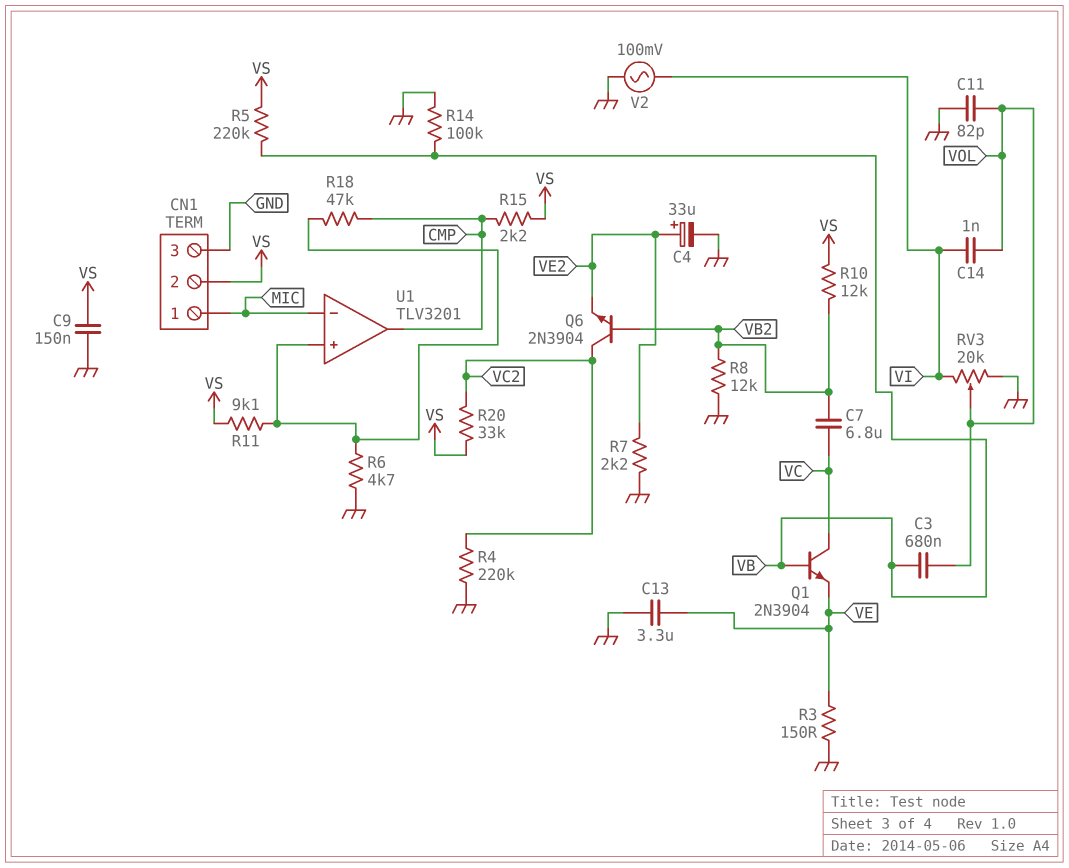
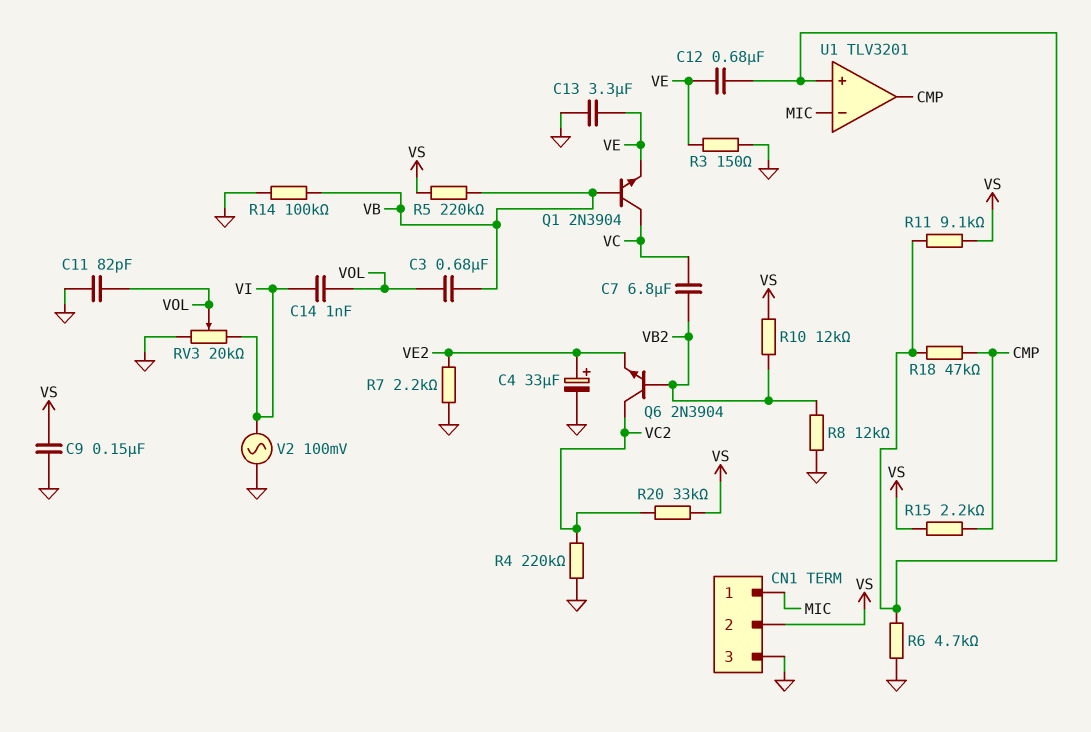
C12: none -> 680nF (U1/in+, VE)

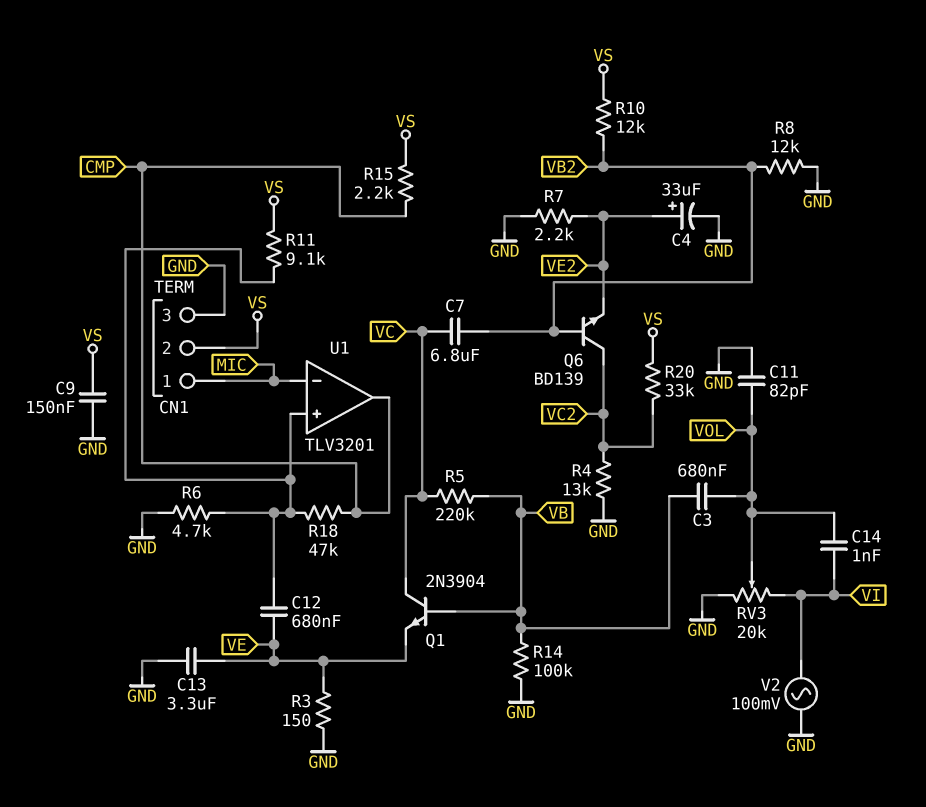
Q6: NPN 2N3904 (B VB2, C VC2, E VE2) -> NPN BD139 (B VB2, C VC2, E VE2)
R4: 220k (GND, VC2) -> 13k (GND, VC2)
R5: 220k (VB, VS) -> 220k (VB, VC)

